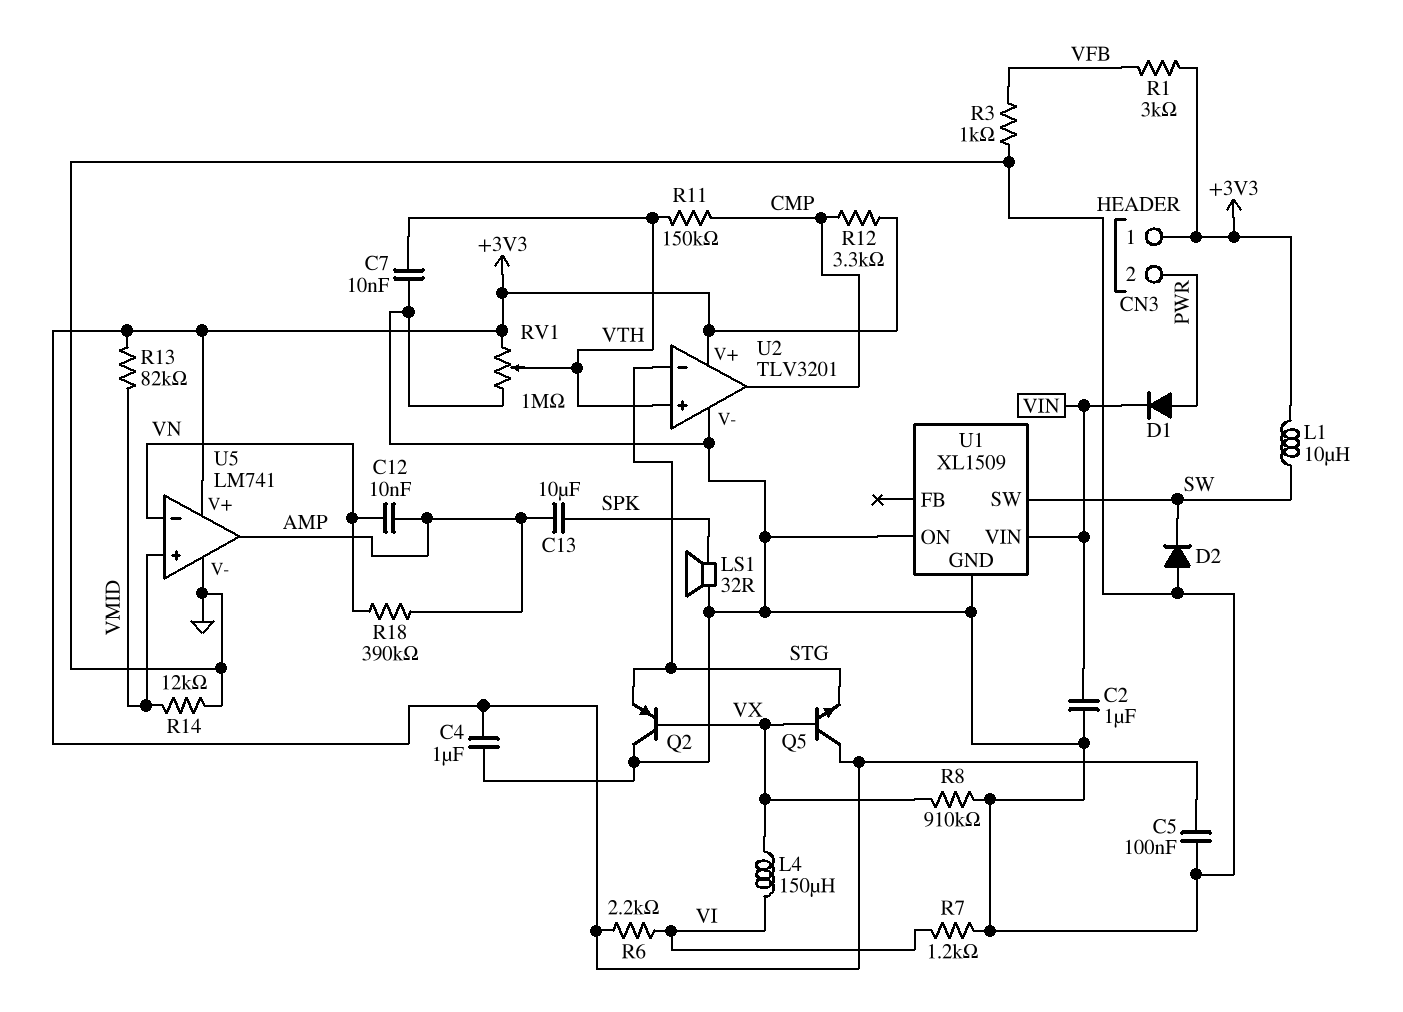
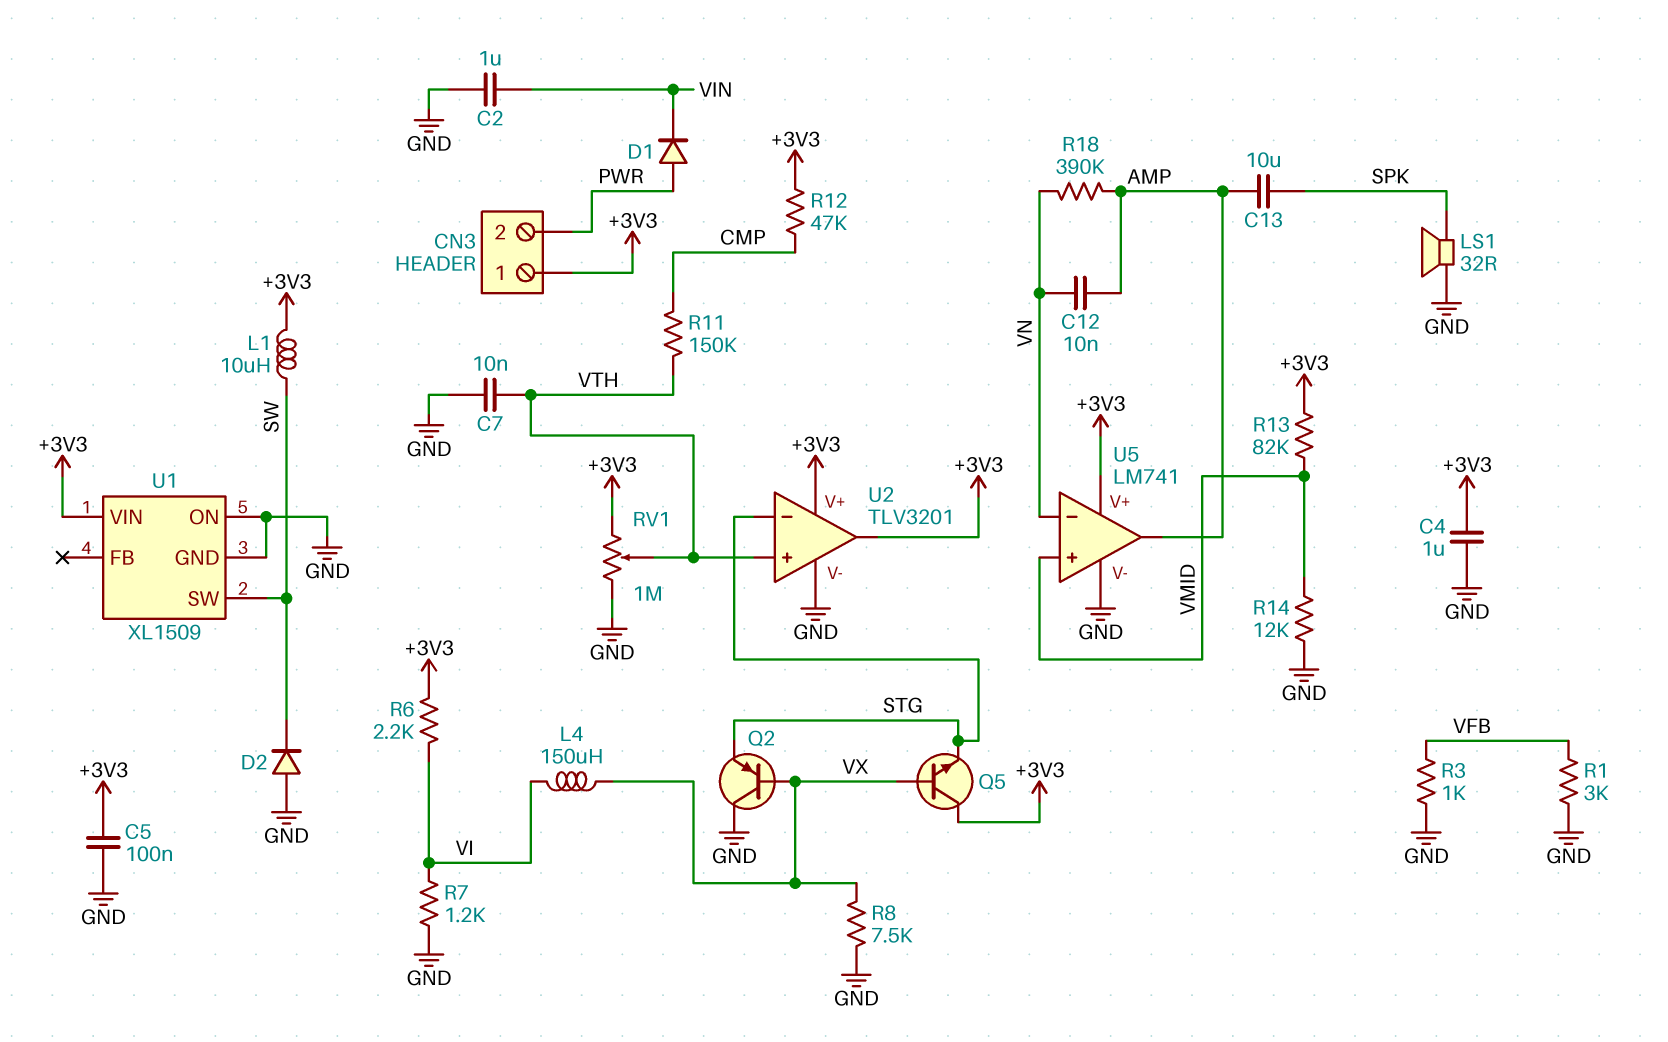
R1: 3k (+3V3, VFB) -> 3k (GND, VFB)
R8: 910k (GND, VX) -> 7.5k (GND, VX)
R12: 3.3k (+3V3, CMP) -> 47k (+3V3, CMP)
U1 pin VIN: VIN -> +3V3
U2 pin out: CMP -> +3V3

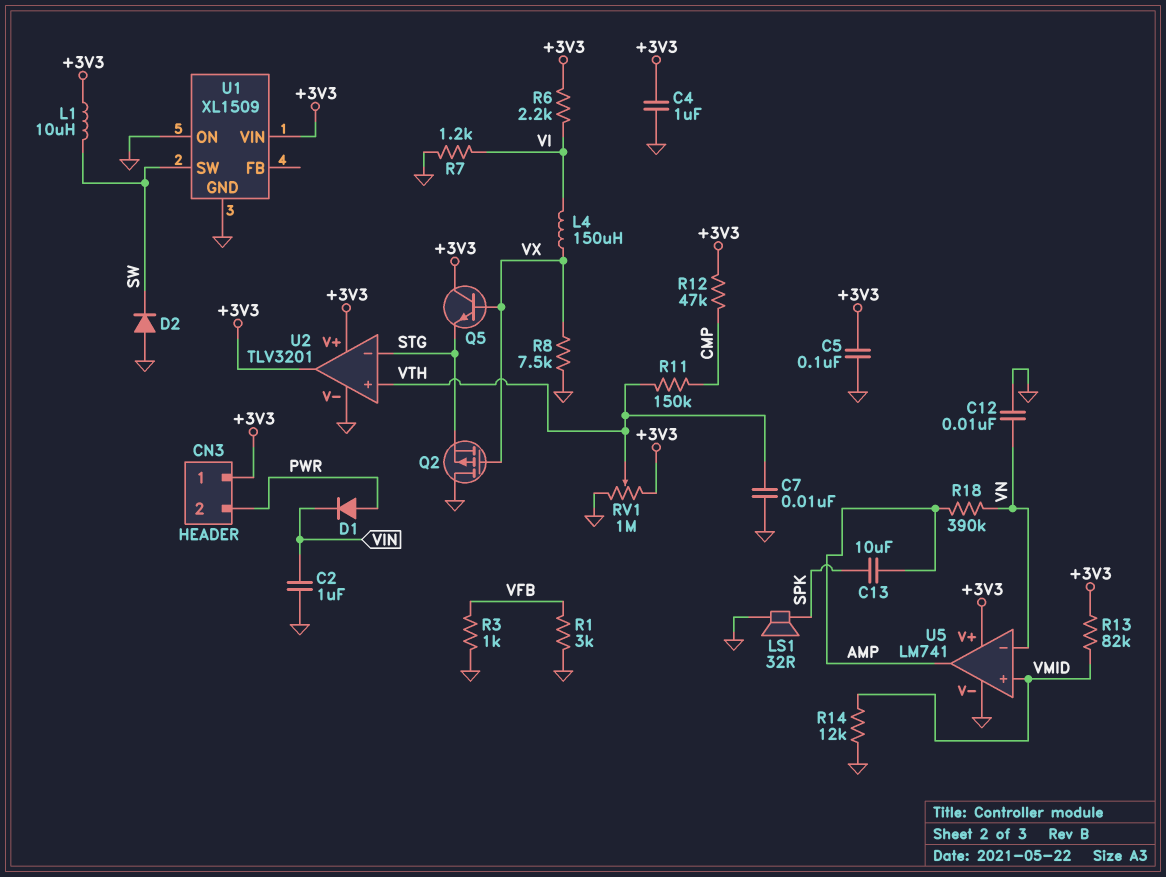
C12: 10nF (AMP, VN) -> 10nF (GND, VN)
Q2: PNP (B VX, C GND, E STG) -> PMOS (G VX, D GND, S STG)

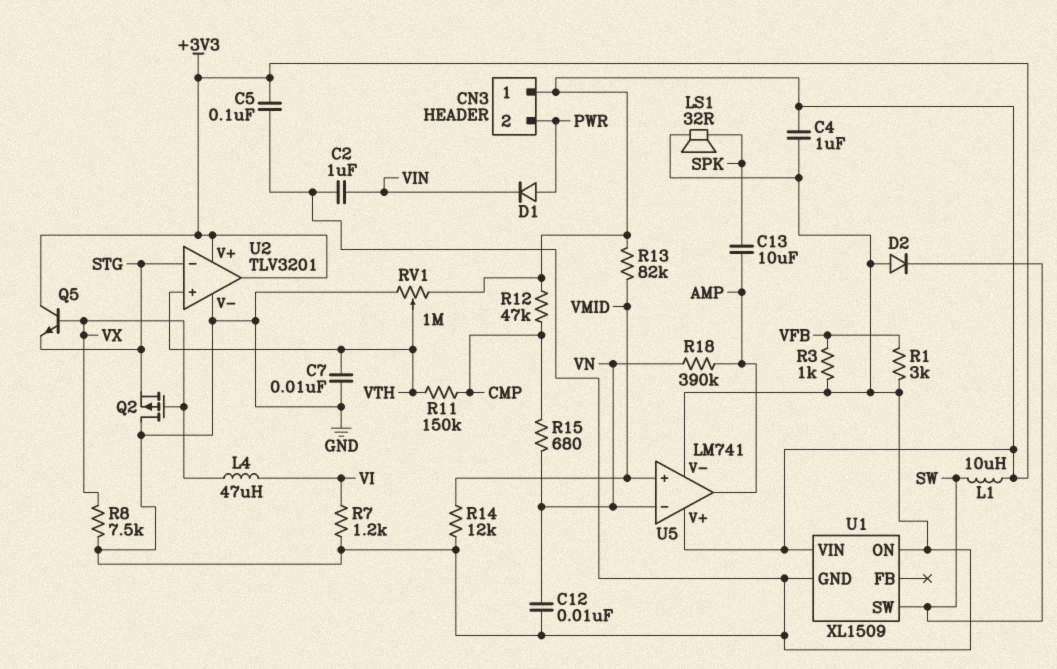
L4: 150uH (VI, VX) -> 47uH (VI, VX)
R6: 2.2k (+3V3, VI) -> none
R15: none -> 680 (CMP, VN)

